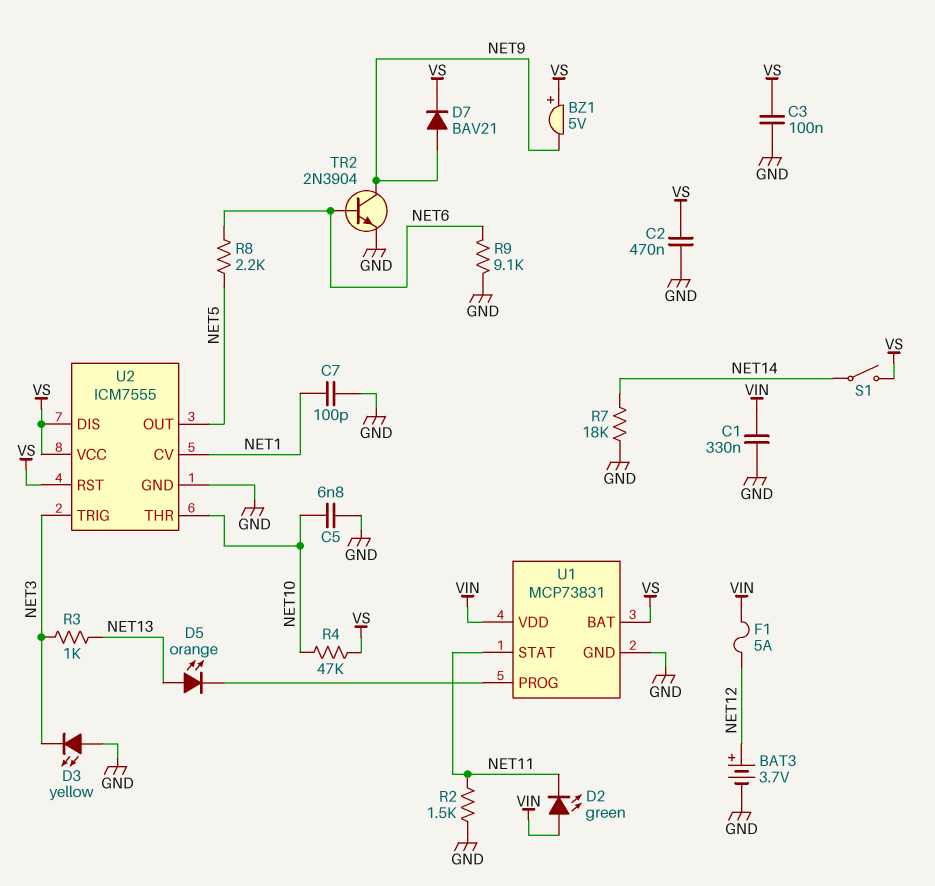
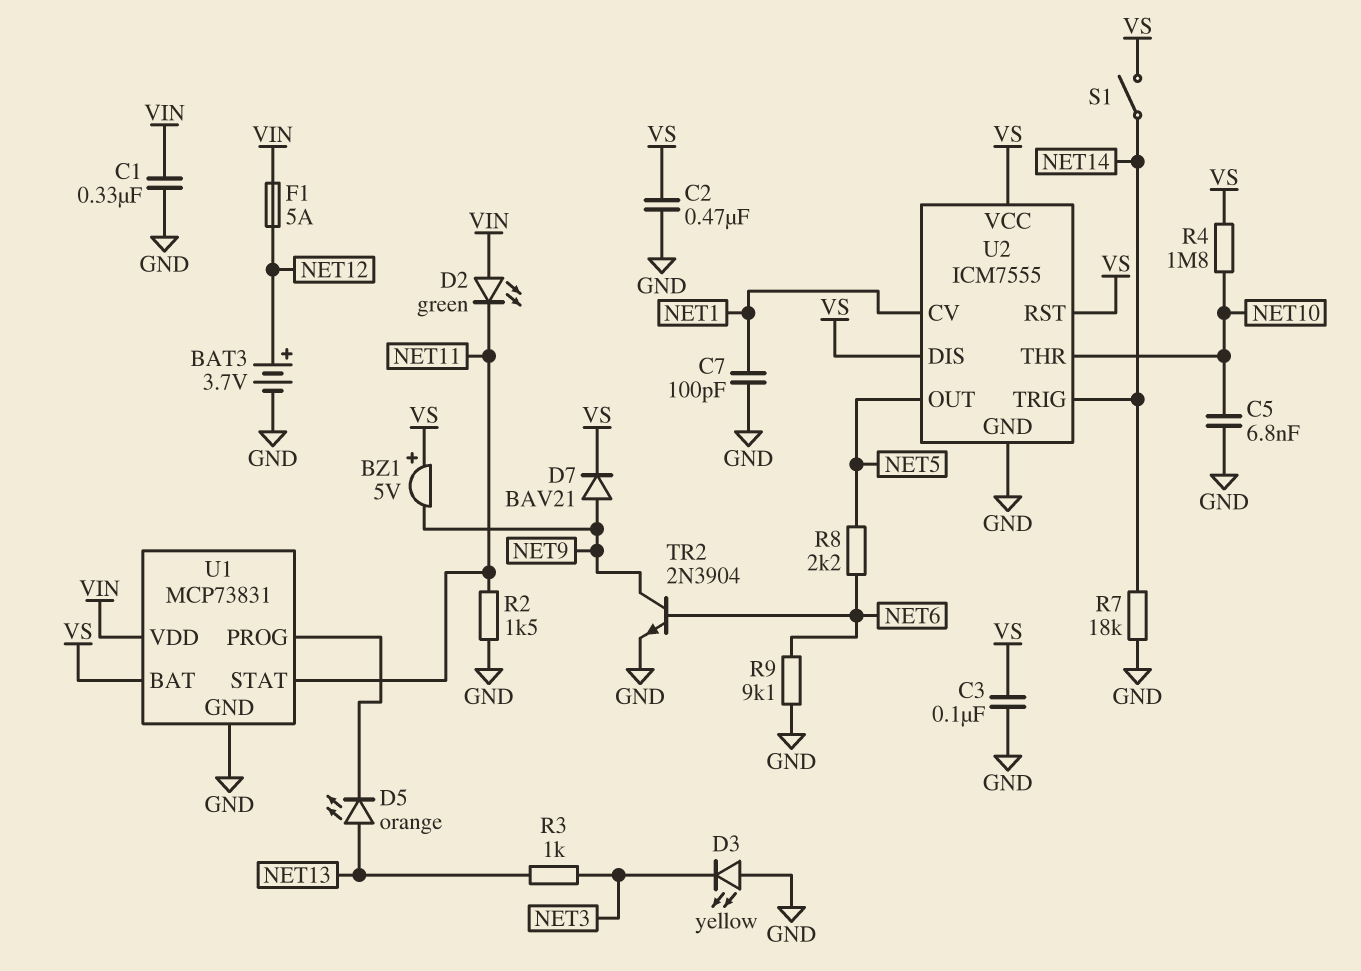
R4: 47k (NET10, VS) -> 1.8M (NET10, VS)
U2 pin TRIG: NET3 -> NET14

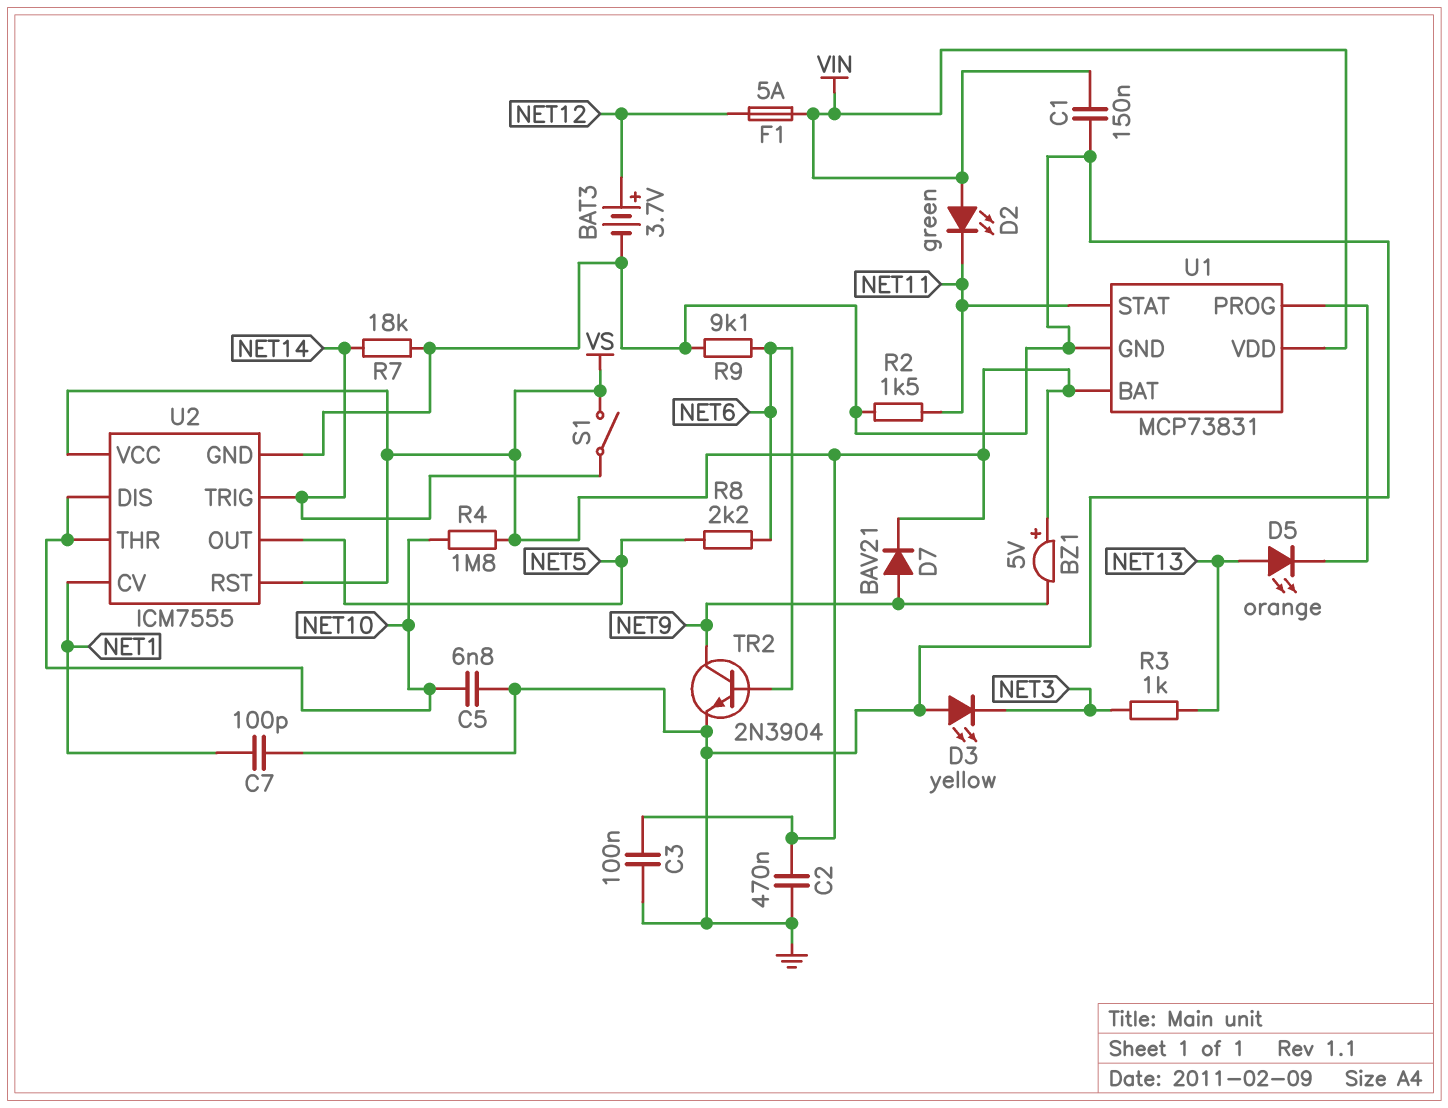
C1: 330nF (GND, VIN) -> 150nF (GND, VIN)
U2 pin DIS: VS -> NET10

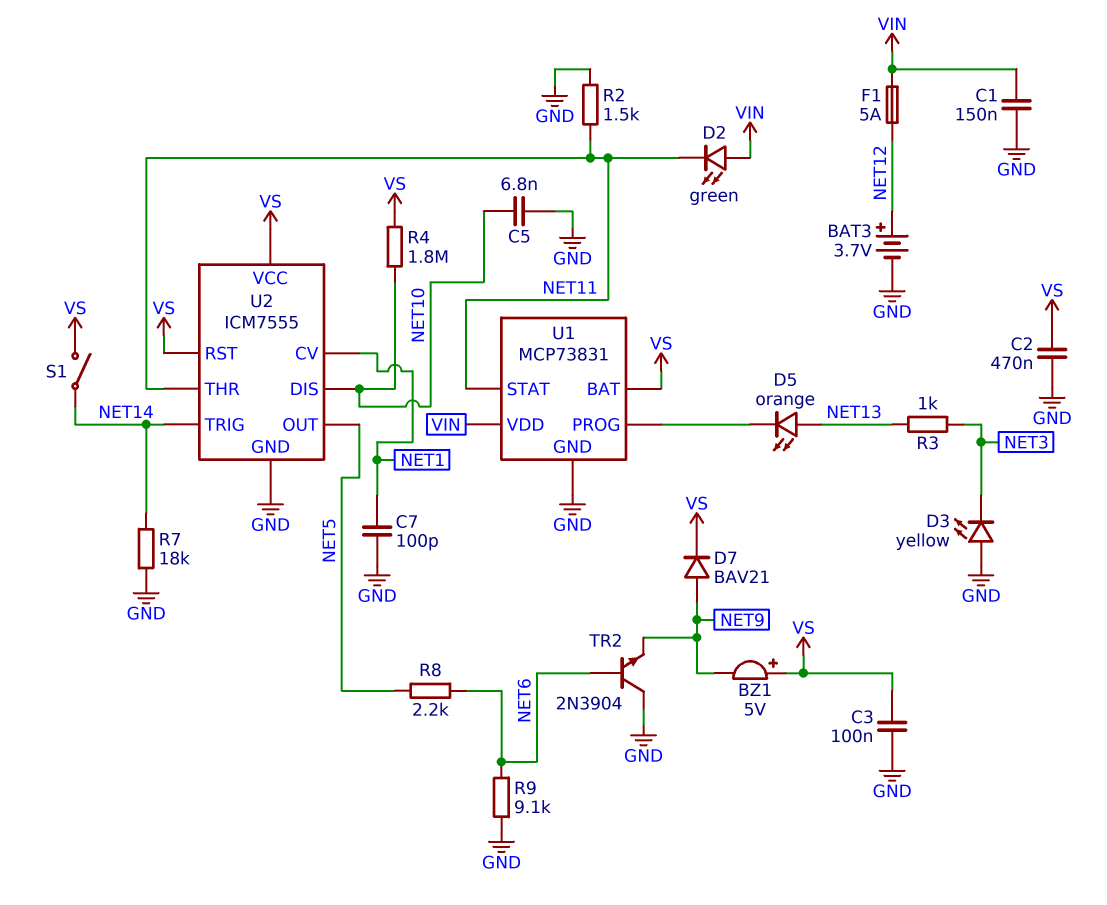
TR2: NPN 2N3904 (B NET6, C NET9, E GND) -> NPN 2N3904 (B NET6, C GND, E NET9)
U2 pin THR: NET10 -> NET11

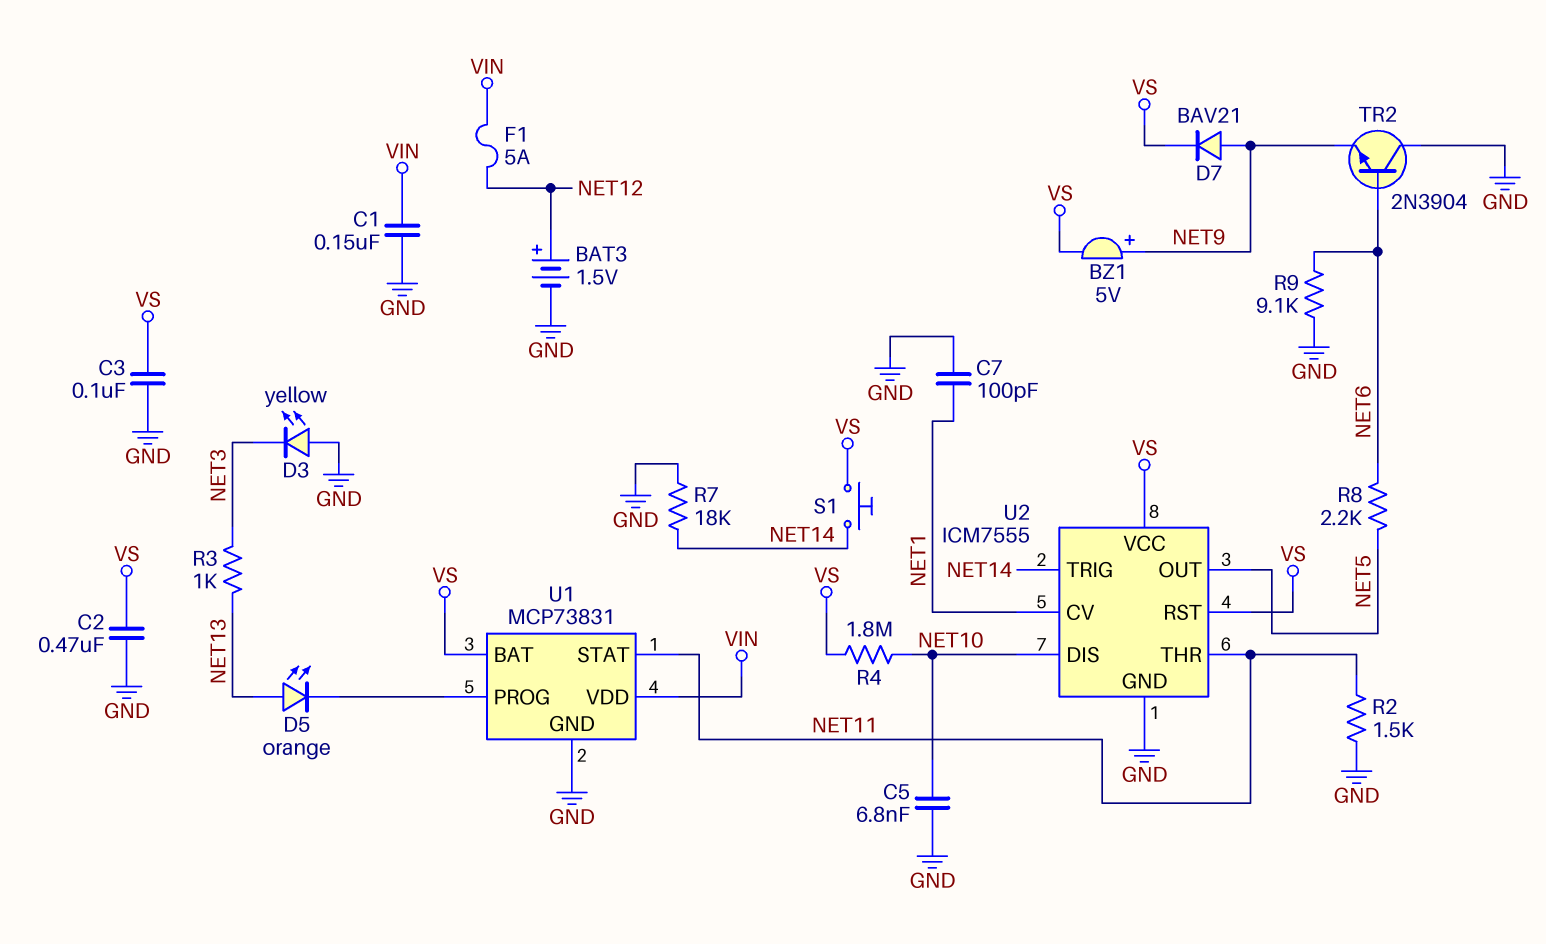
BAT3: 3.7V (plus NET12, minus GND) -> 1.5V (plus NET12, minus GND)
BZ1: buzzer 5V (plus VS, minus NET9) -> buzzer 5V (plus NET9, minus VS)
D2: LED green (A VIN, K NET11) -> none
S1: switch (NET14, VS) -> button (NET14, VS)

